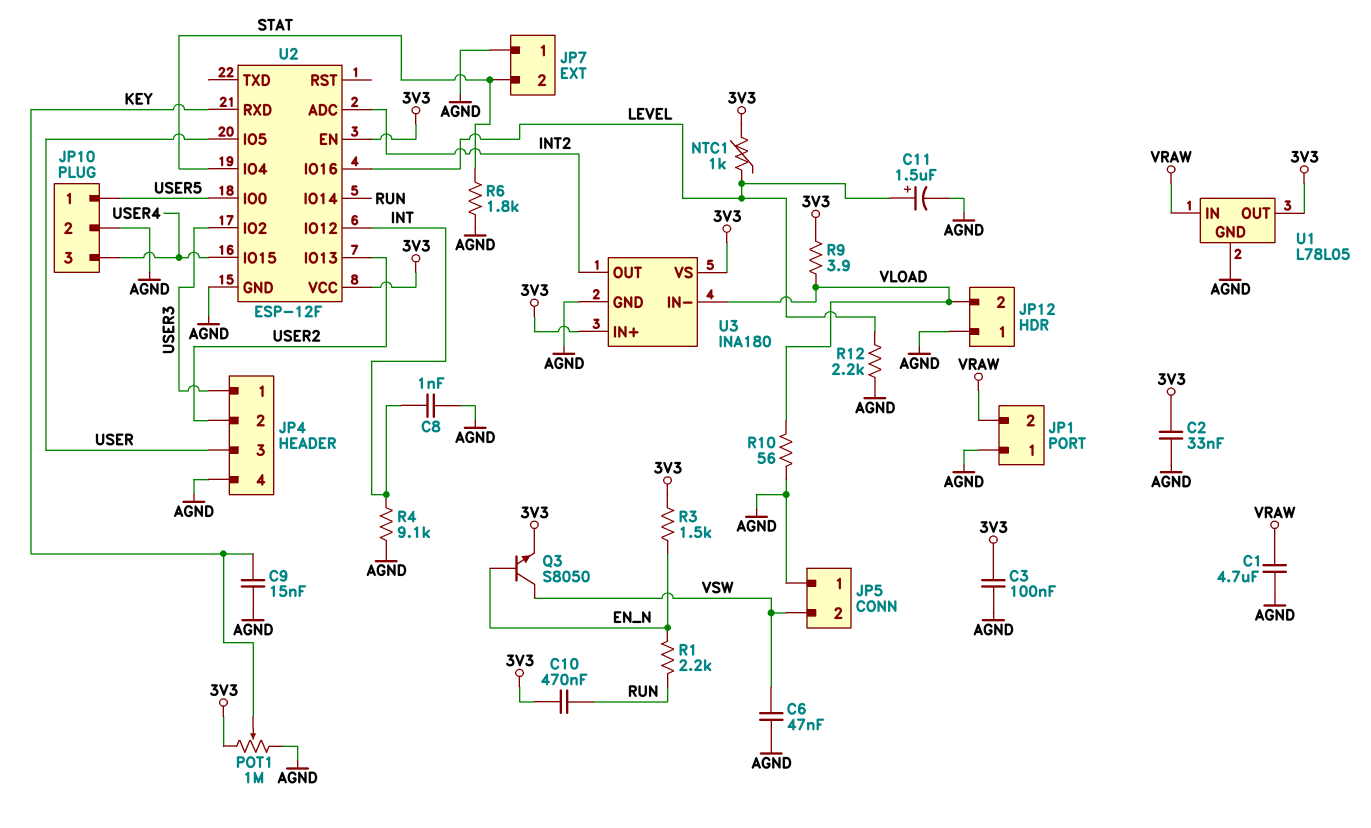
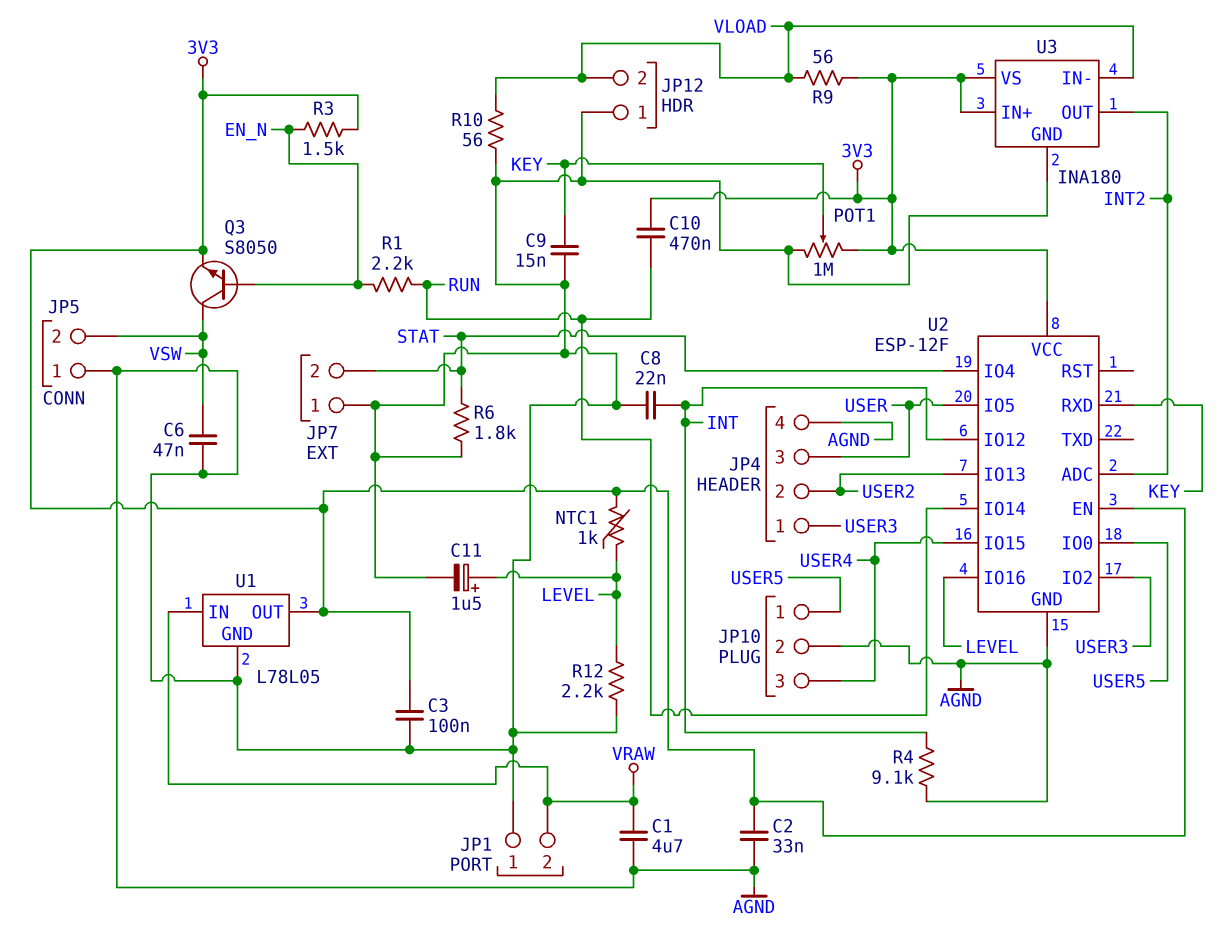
C8: 1nF (AGND, INT) -> 22nF (AGND, INT)
R9: 3.9 (3V3, VLOAD) -> 56 (3V3, VLOAD)

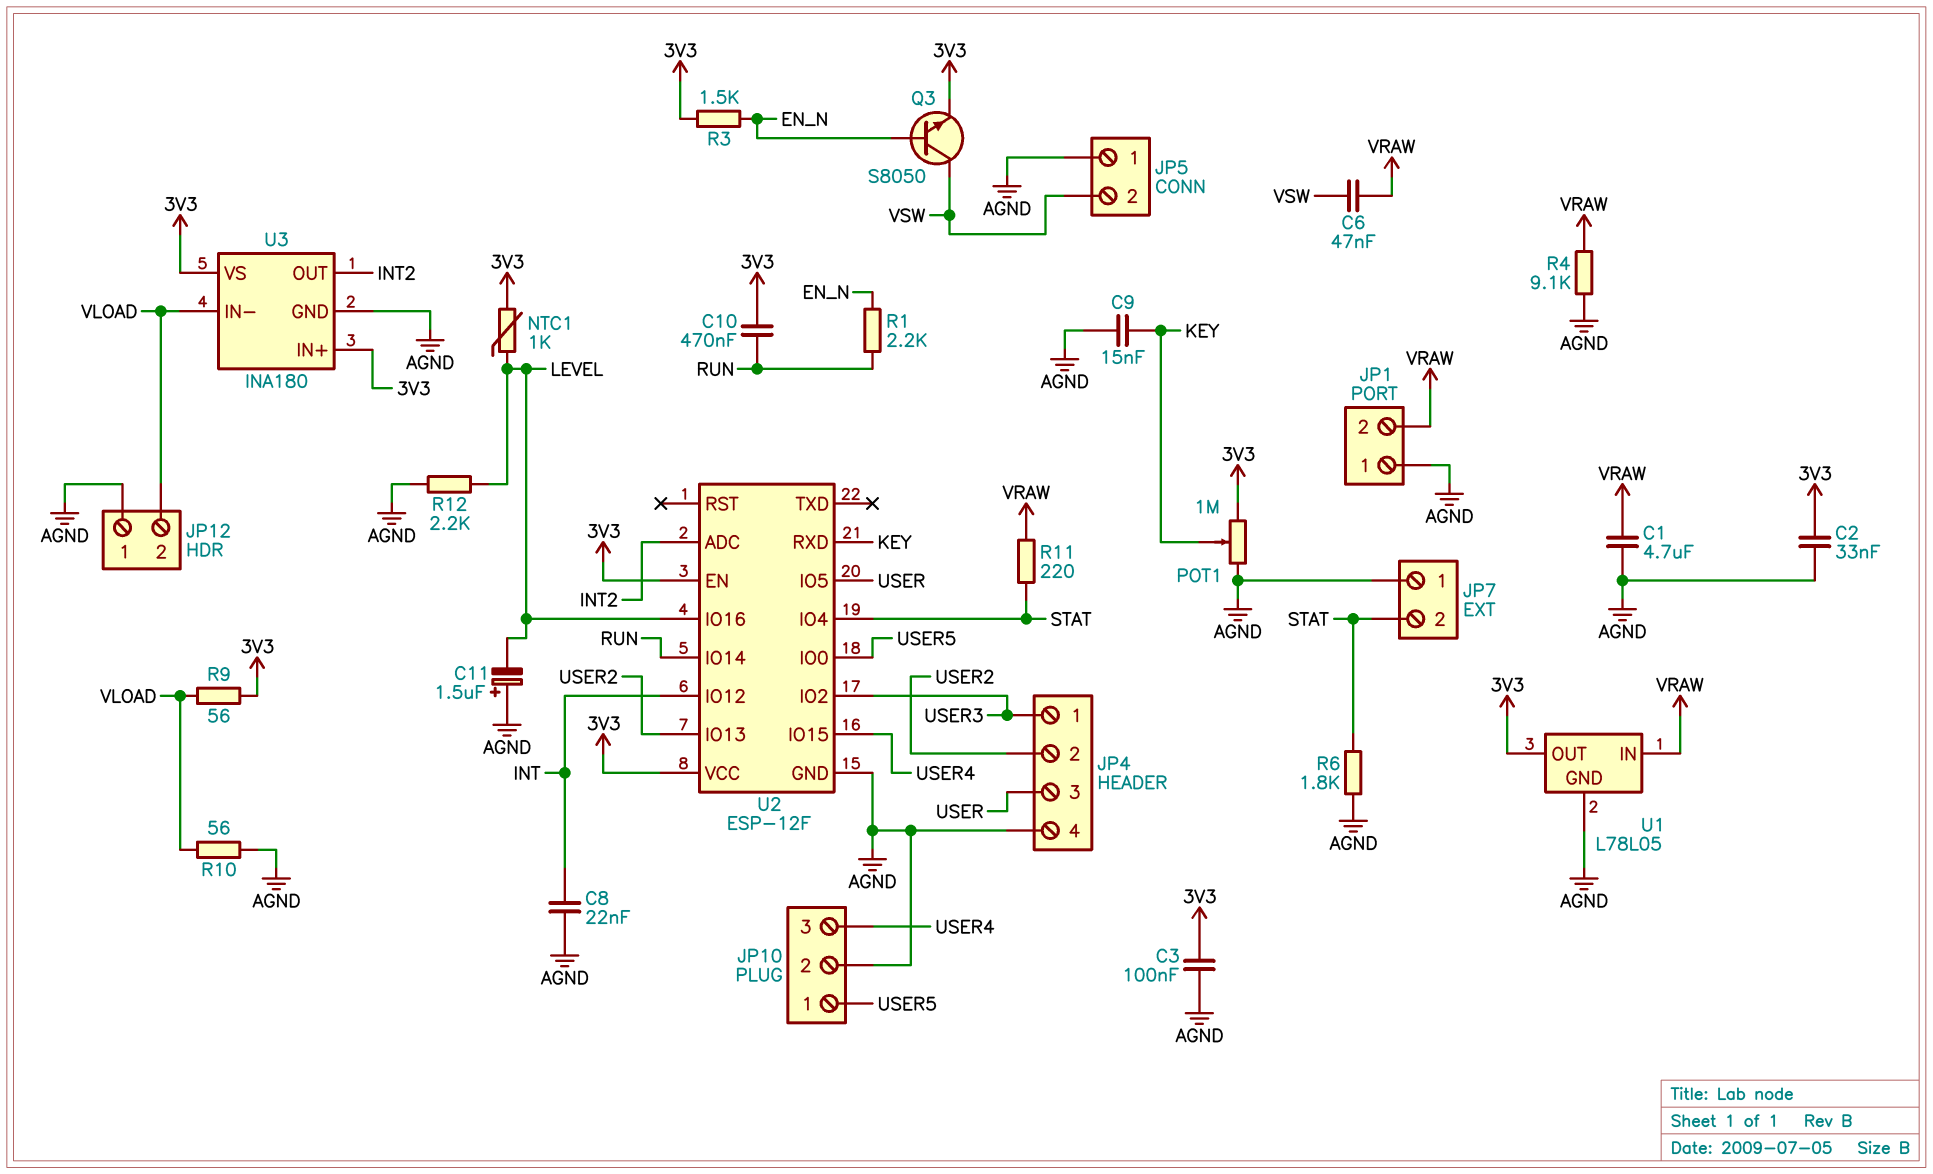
C6: 47nF (AGND, VSW) -> 47nF (VRAW, VSW)
C11: 1.5uF (plus LEVEL, minus AGND) -> 1.5uF (plus AGND, minus LEVEL)
R4: 9.1k (AGND, INT) -> 9.1k (AGND, VRAW)
R11: none -> 220 (STAT, VRAW)

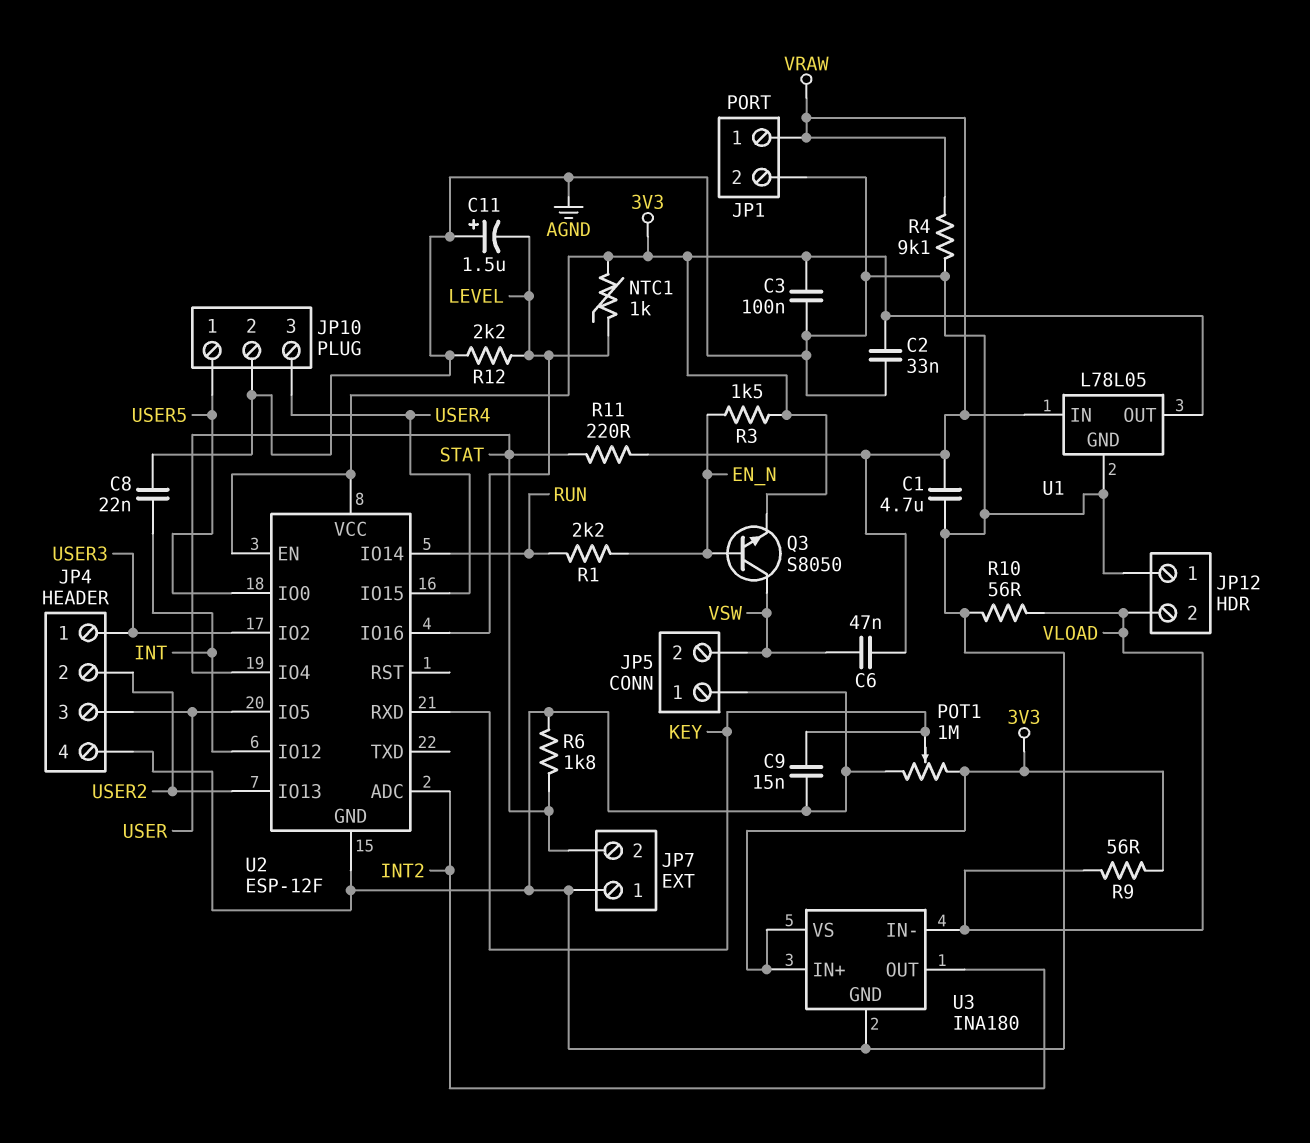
C10: 470nF (3V3, RUN) -> none
JP1 pin 1: AGND -> VRAW
JP1 pin 2: VRAW -> AGND

